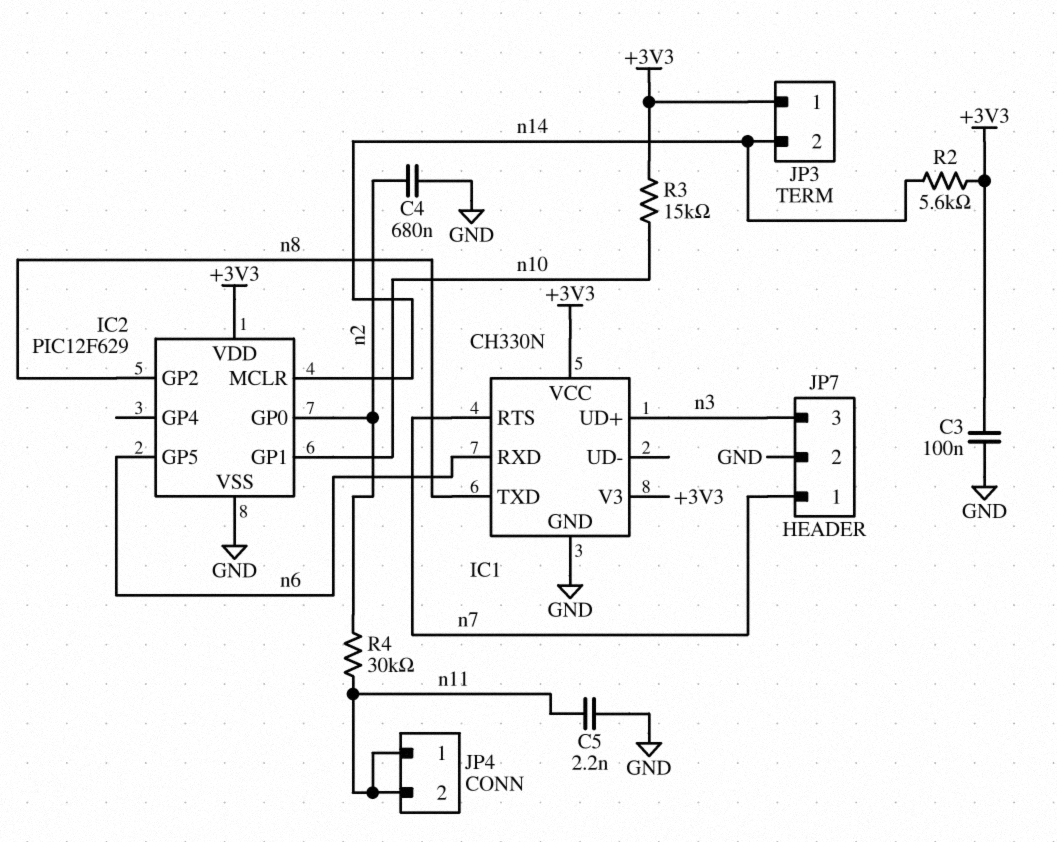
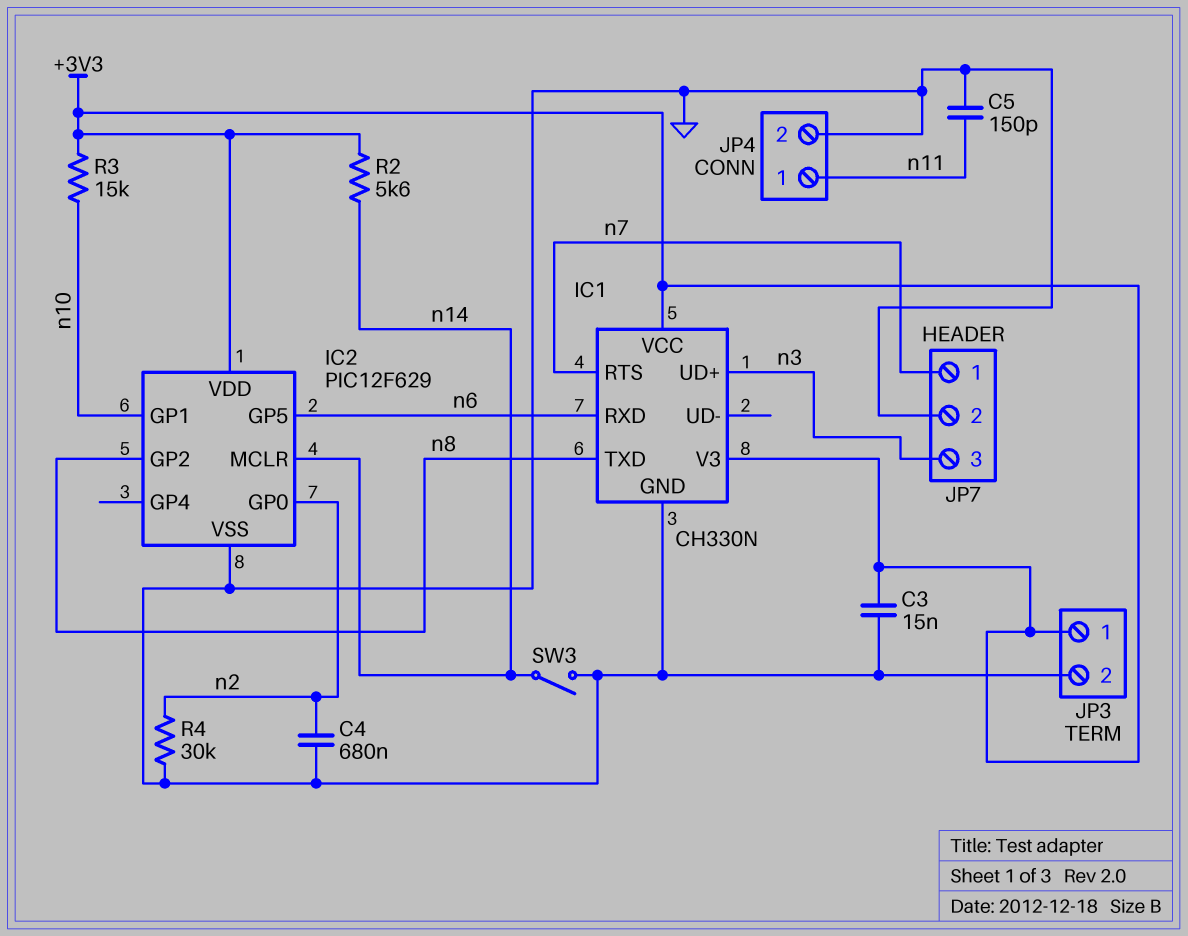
C3: 100nF (+3V3, GND) -> 15nF (+3V3, GND)
C5: 2.2nF (GND, n11) -> 150pF (GND, n11)
JP3 pin 2: n14 -> GND
JP4 pin 2: n11 -> GND
R4: 30k (n2, n11) -> 30k (GND, n2)
SW3: none -> switch (GND, n14)

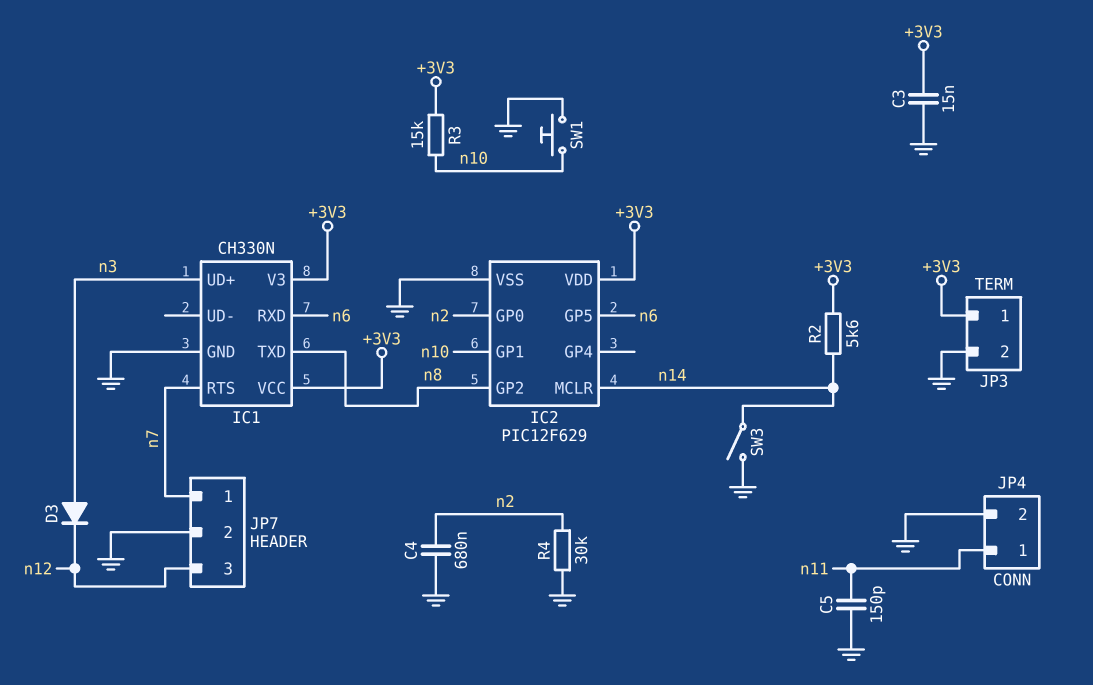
D3: none -> diode (A n3, K n12)
JP7 pin 3: n3 -> n12
SW1: none -> button (GND, n10)

